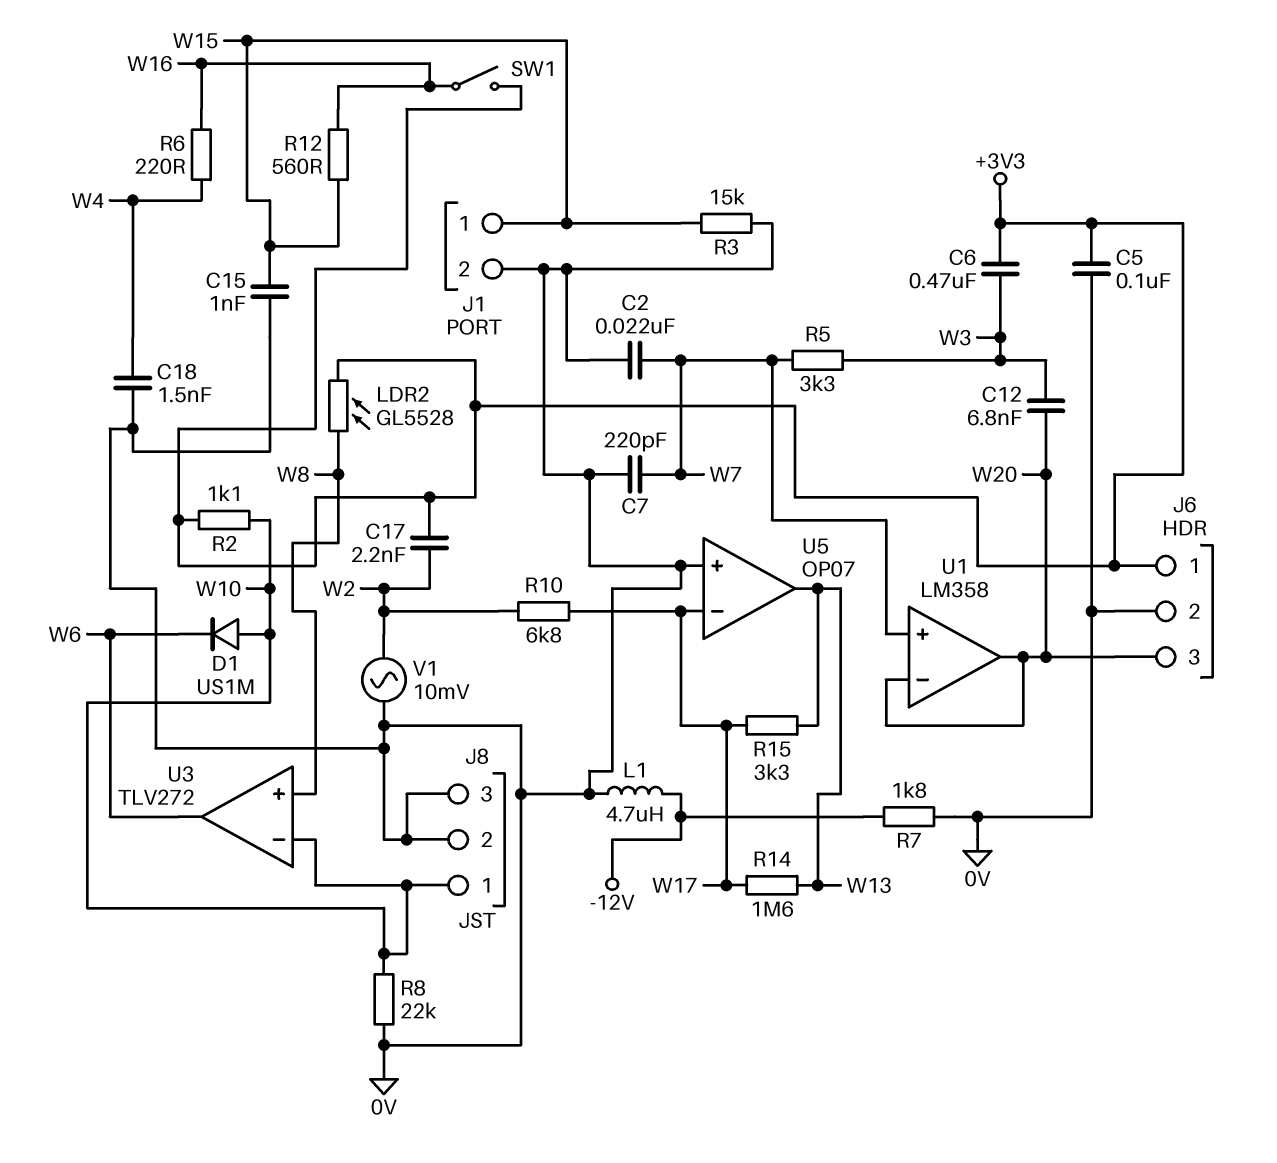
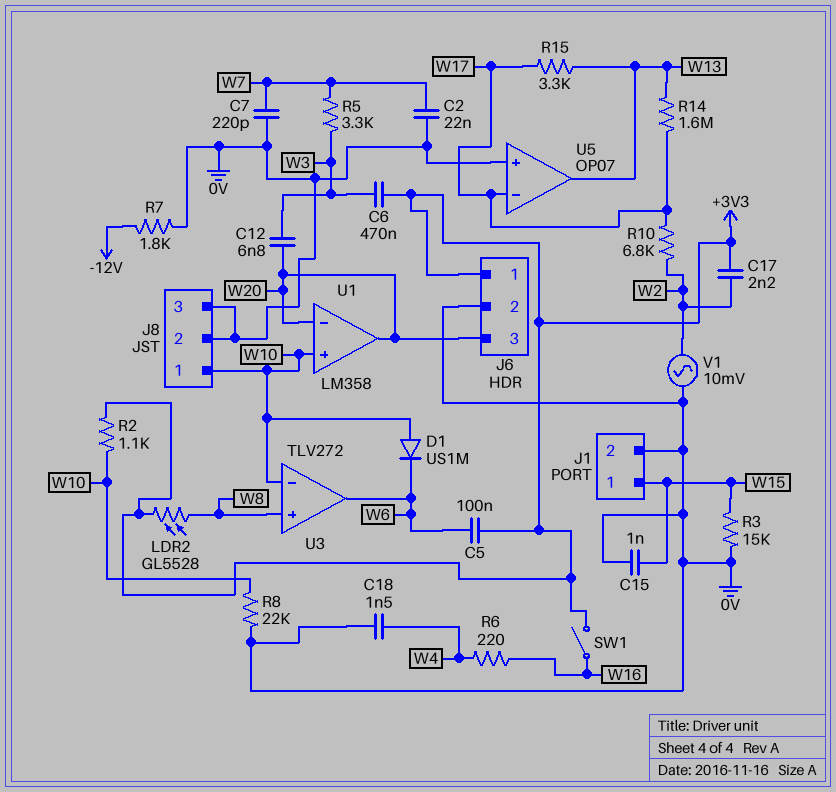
C5: 100nF (+3V3, 0V) -> 100nF (+3V3, W6)
L1: 4.7uH (-12V, 0V) -> none
R12: 560 (W15, W16) -> none
U1 pin in+: W7 -> W10

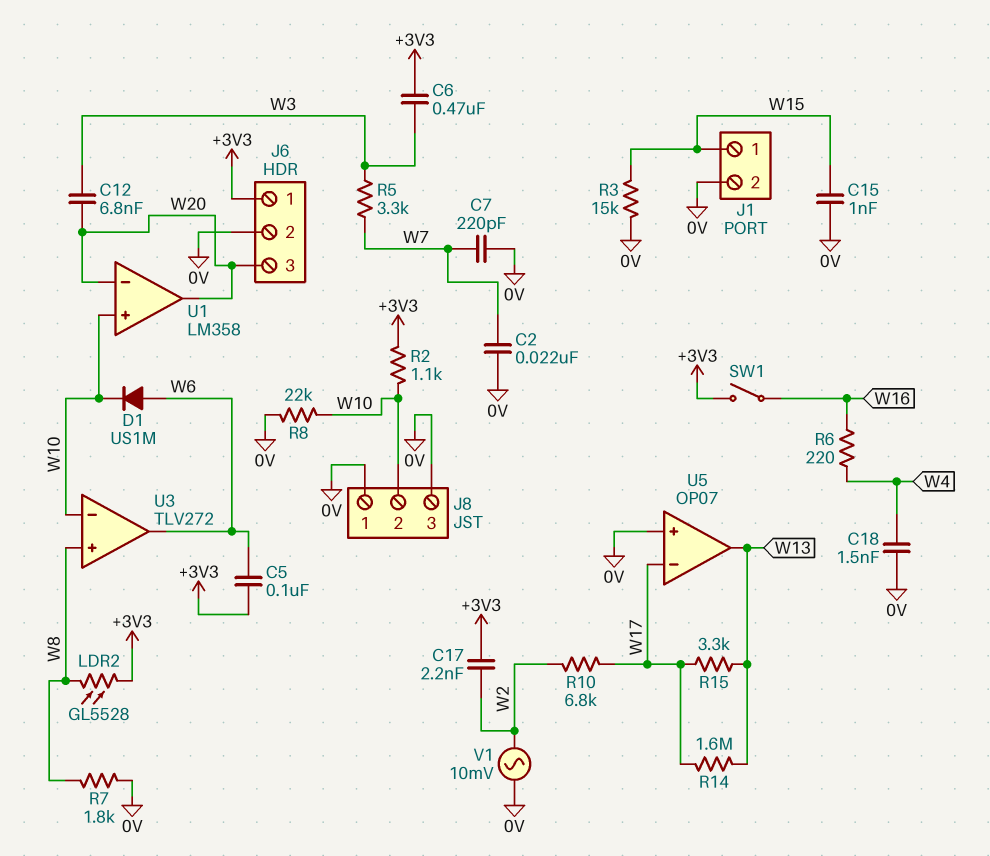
D1: diode US1M (A W10, K W6) -> diode US1M (A W6, K W10)
J8 pin 1: W10 -> 0V
J8 pin 2: 0V -> W10
R7: 1.8k (-12V, 0V) -> 1.8k (0V, W8)

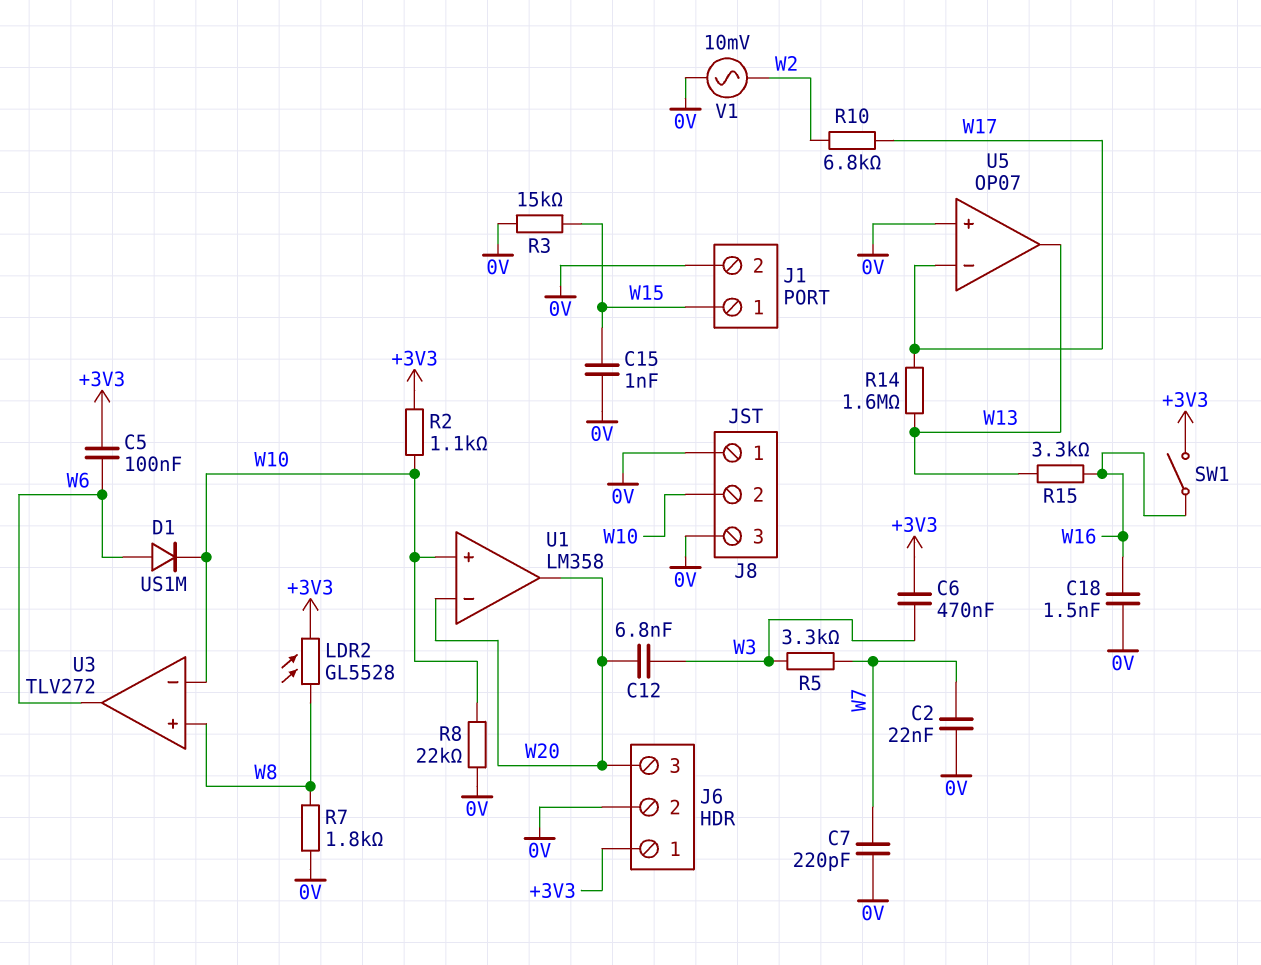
C17: 2.2nF (+3V3, W2) -> none
C18: 1.5nF (0V, W4) -> 1.5nF (0V, W16)
R6: 220 (W4, W16) -> none
R15: 3.3k (W13, W17) -> 3.3k (W13, W16)

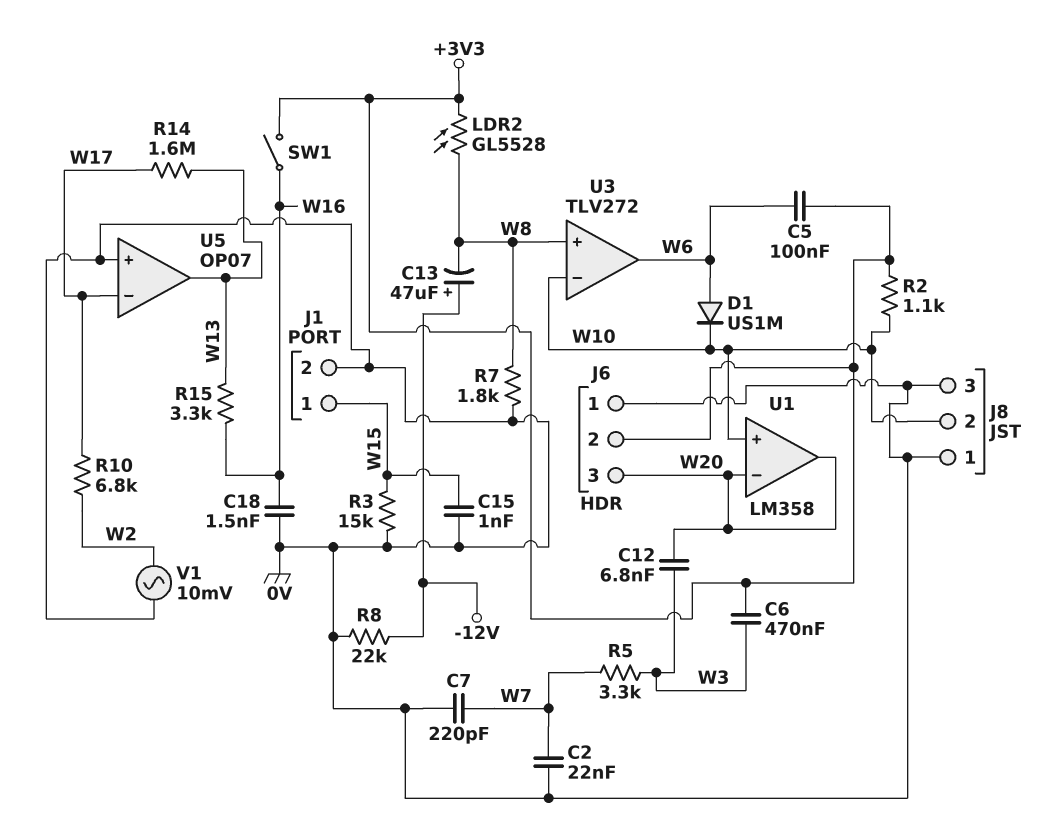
C13: none -> 47uF (plus -12V, minus W8)
J6 pin 1: +3V3 -> 0V
J6 pin 2: 0V -> +3V3
R8: 22k (0V, W10) -> 22k (-12V, 0V)

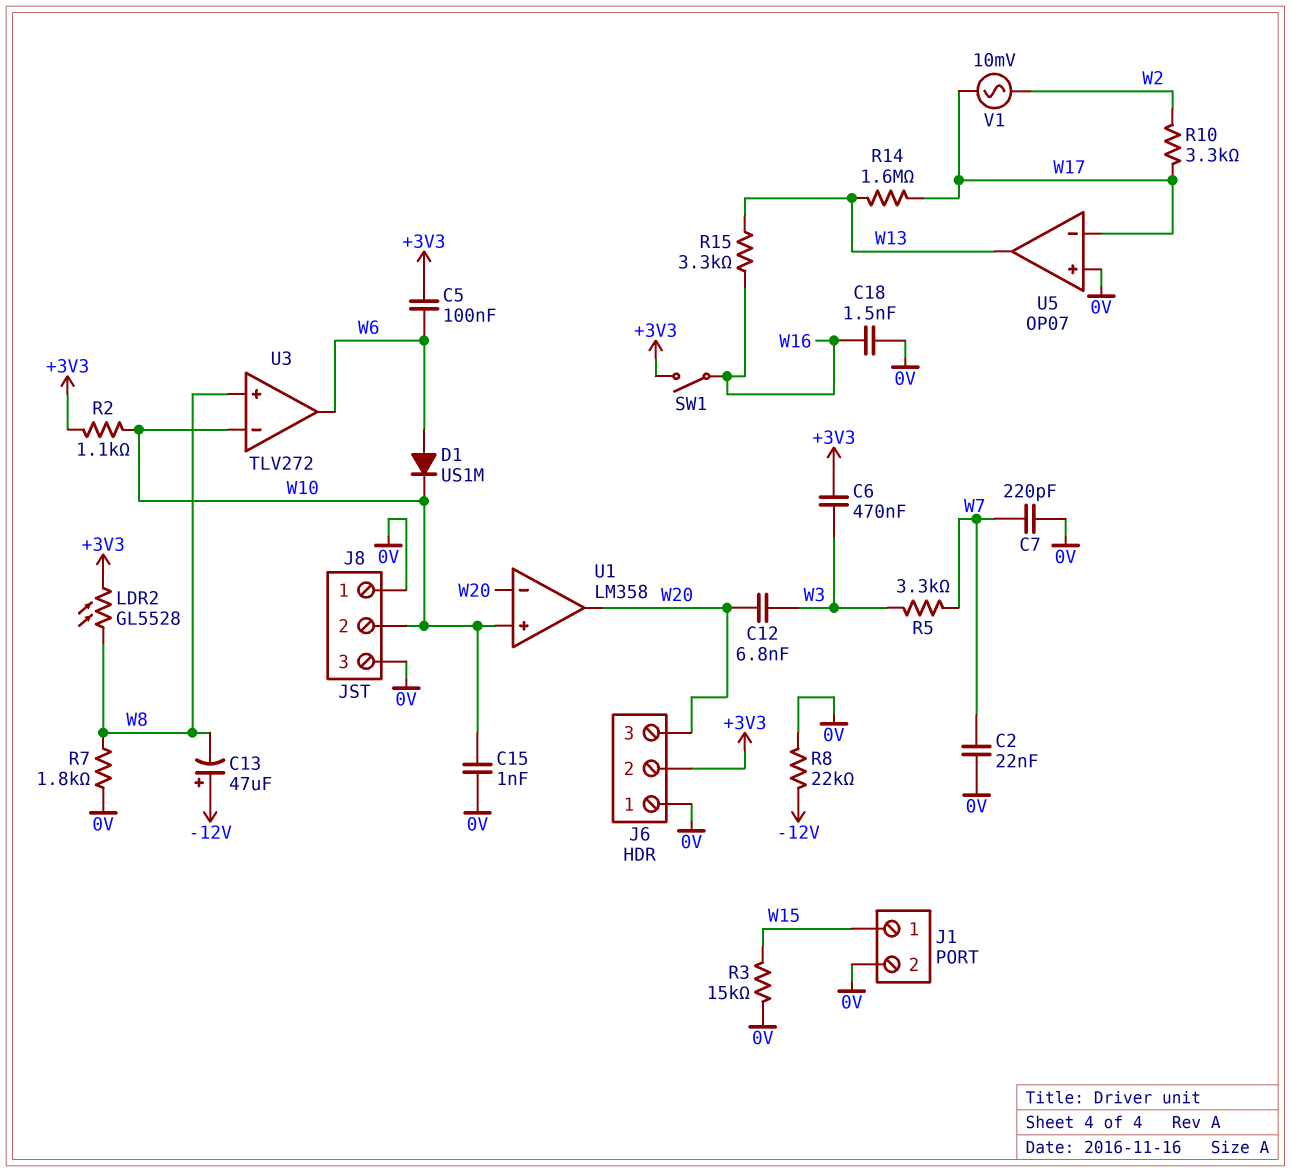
C15: 1nF (0V, W15) -> 1nF (0V, W10)
R10: 6.8k (W2, W17) -> 3.3k (W2, W17)
V1: AC 10mV (0V, W2) -> AC 10mV (W2, W17)

